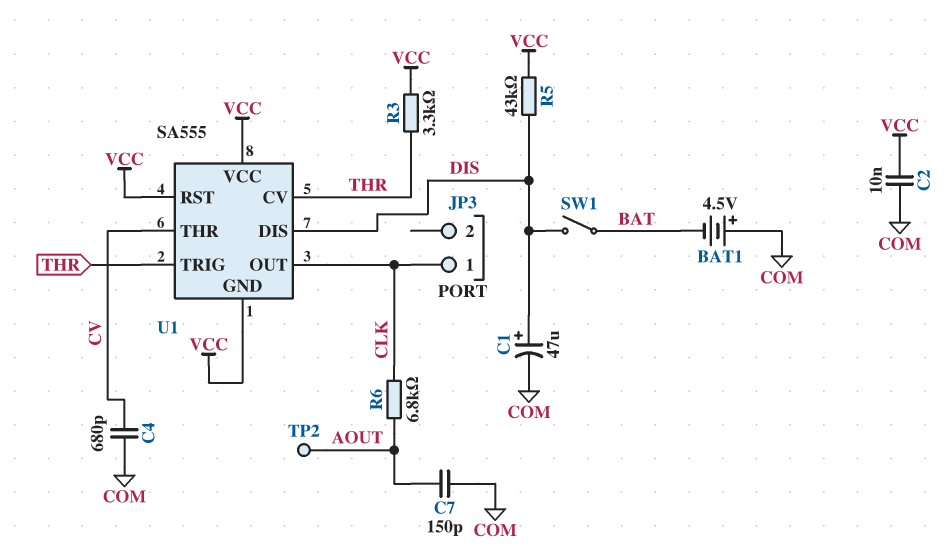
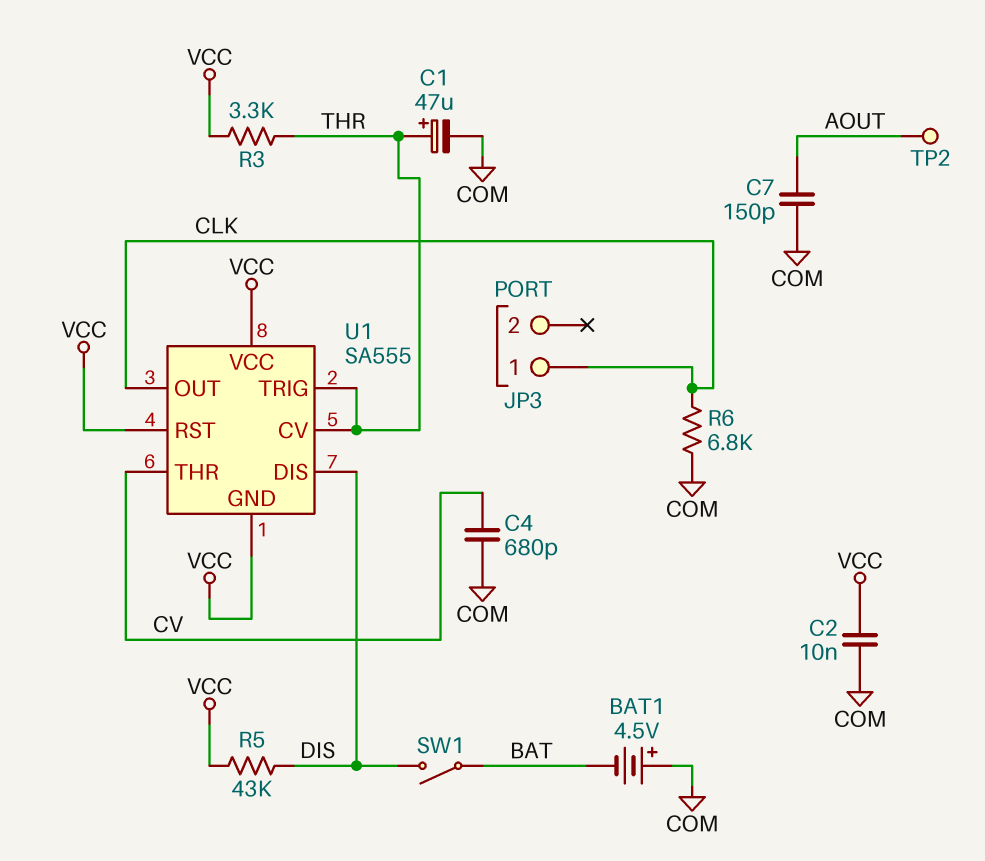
C1: 47uF (plus DIS, minus COM) -> 47uF (plus THR, minus COM)
R6: 6.8k (AOUT, CLK) -> 6.8k (CLK, COM)

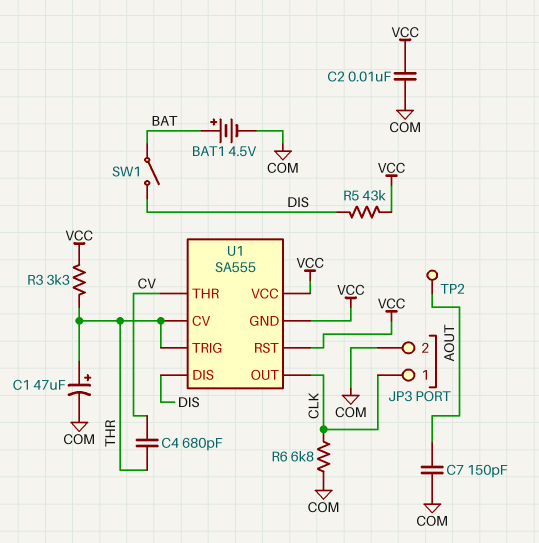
BAT1: 4.5V (plus COM, minus BAT) -> 4.5V (plus BAT, minus COM)
C4: 680pF (COM, CV) -> 680pF (CV, THR)
JP3 pin 2: none -> COM

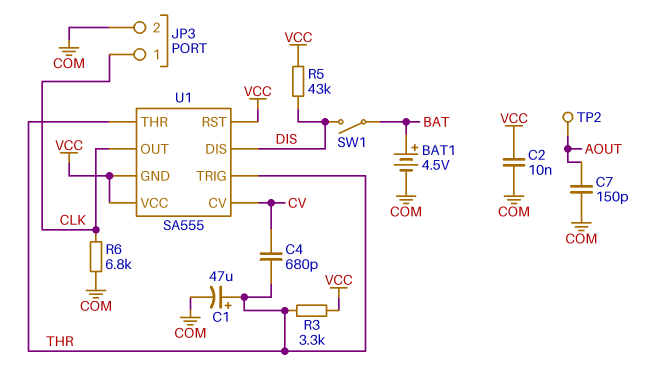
U1 pin CV: THR -> CV
U1 pin THR: CV -> THR

